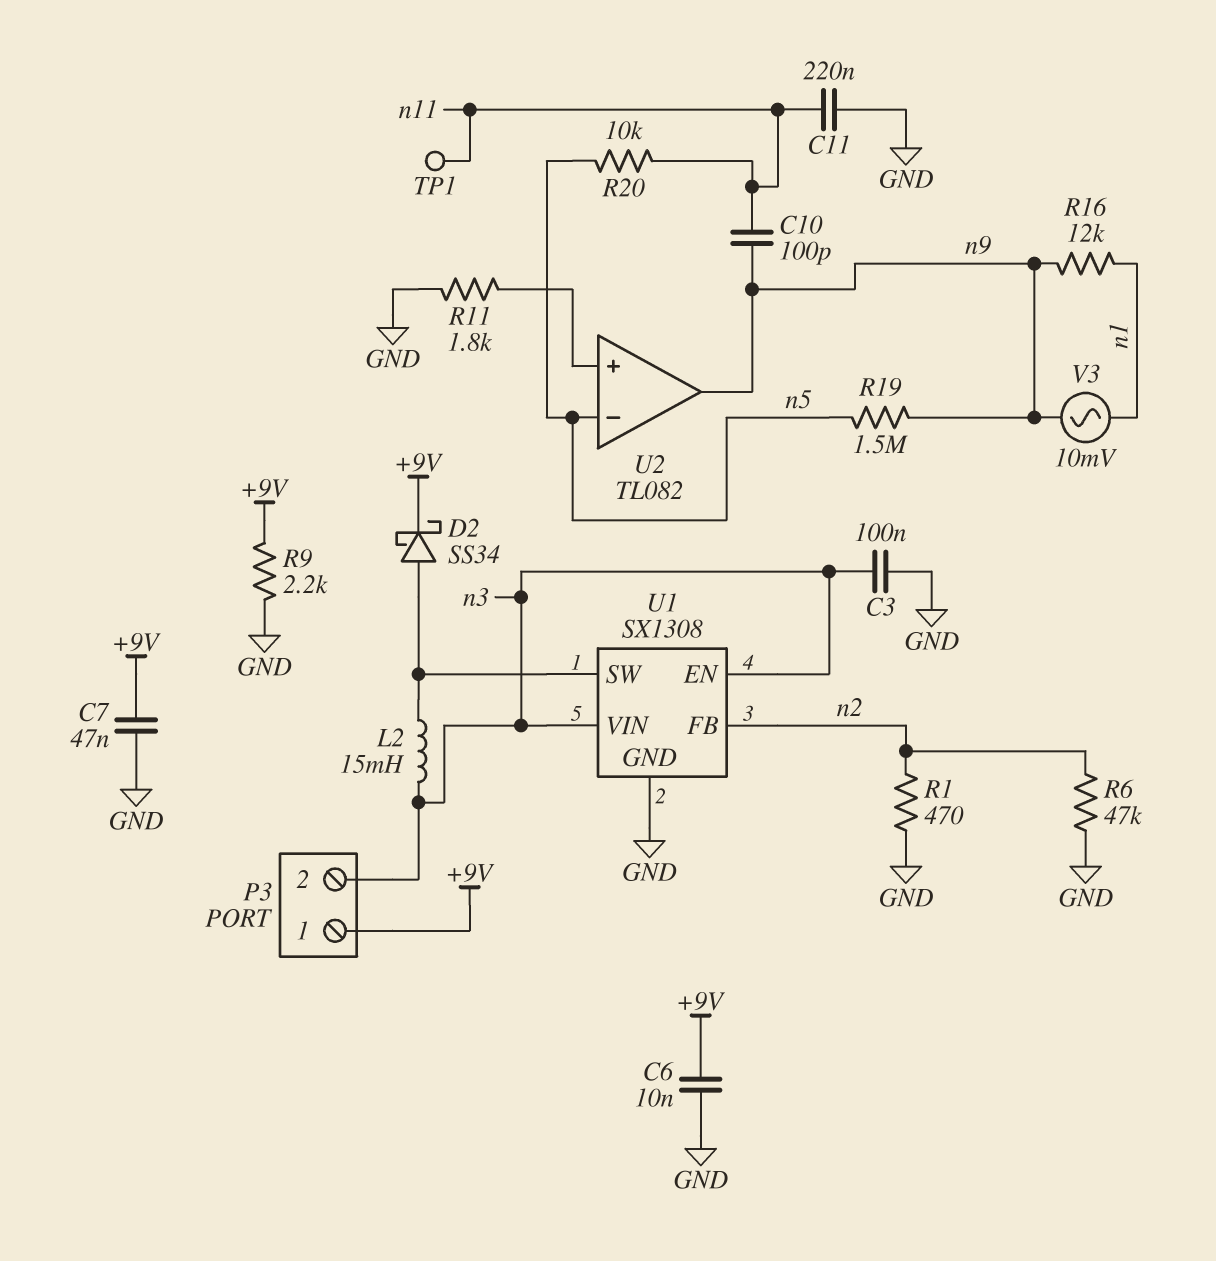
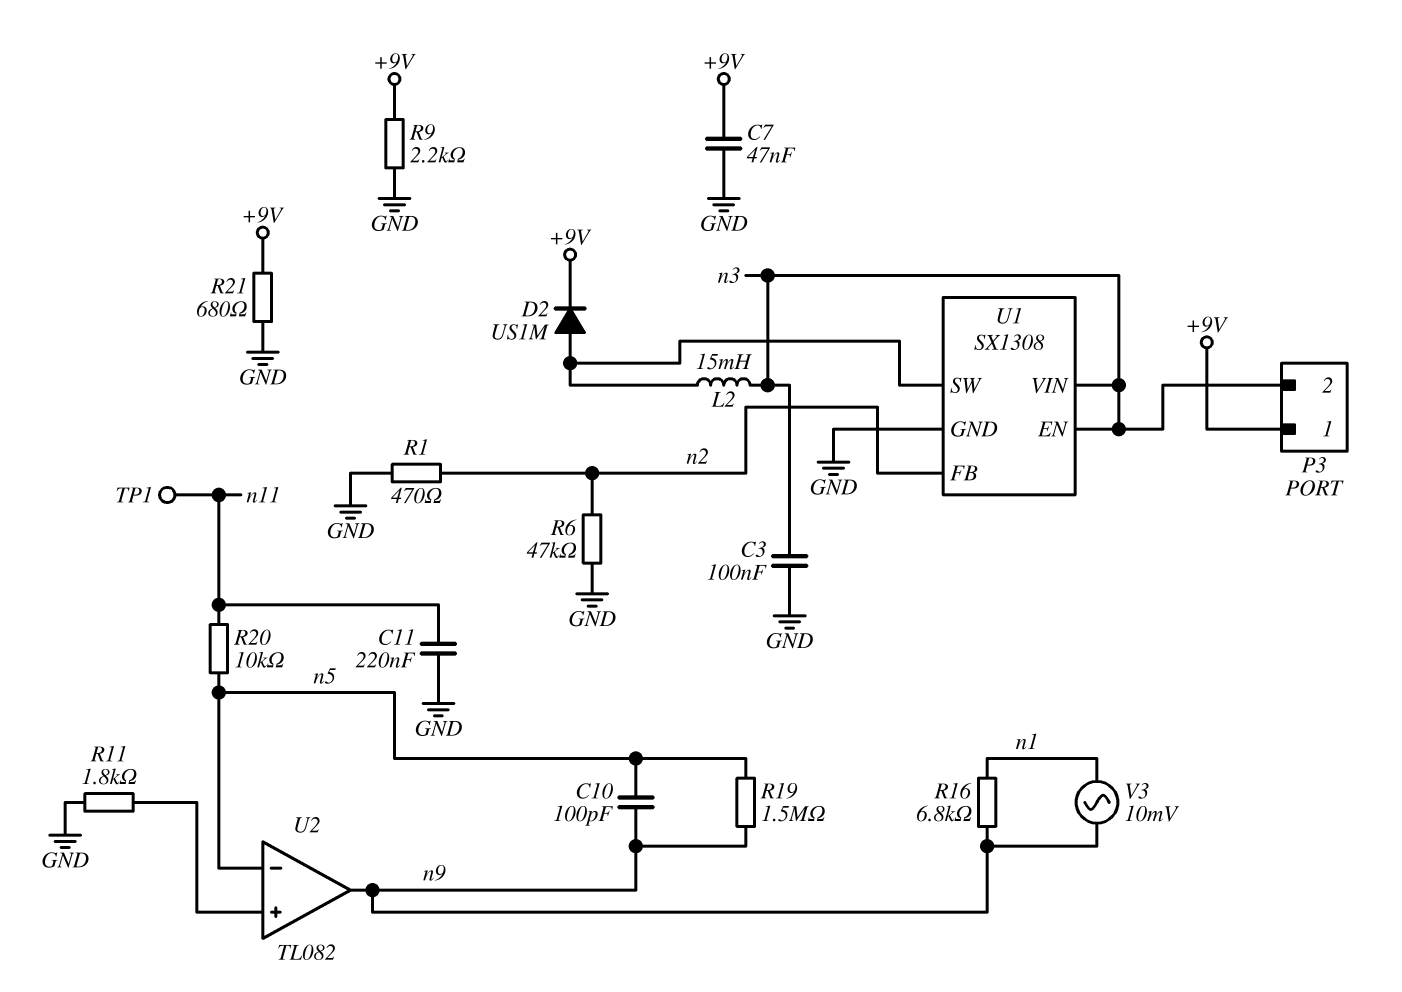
C6: 10nF (+9V, GND) -> none
C10: 100pF (n9, n11) -> 100pF (n5, n9)
D2: schottky SS34 (A U1/SW, K +9V) -> diode US1M (A U1/SW, K +9V)
R16: 12k (n1, n9) -> 6.8k (n1, n9)
R21: none -> 680 (+9V, GND)

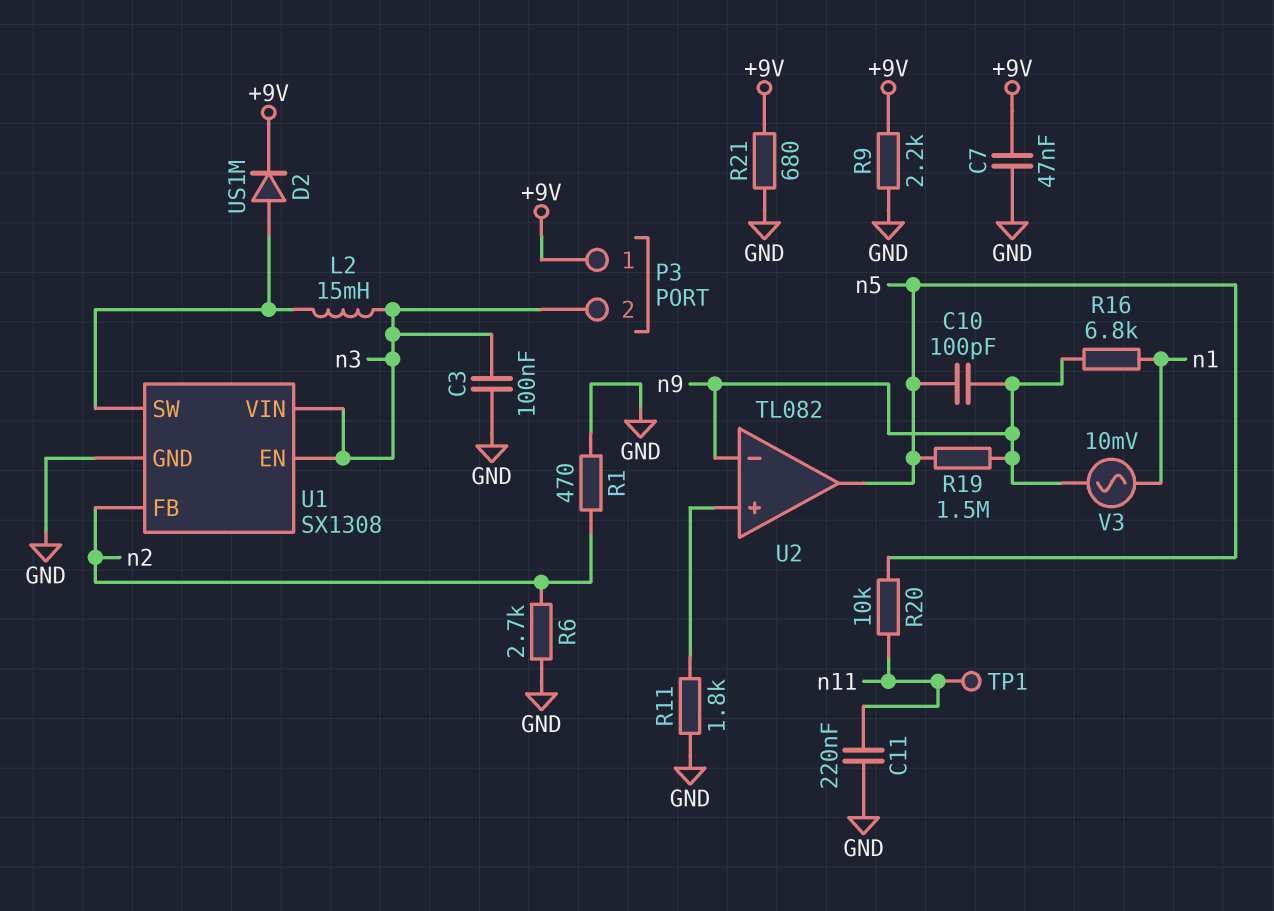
R6: 47k (GND, n2) -> 2.7k (GND, n2)
U2 pin in-: n5 -> n9
U2 pin out: n9 -> n5

